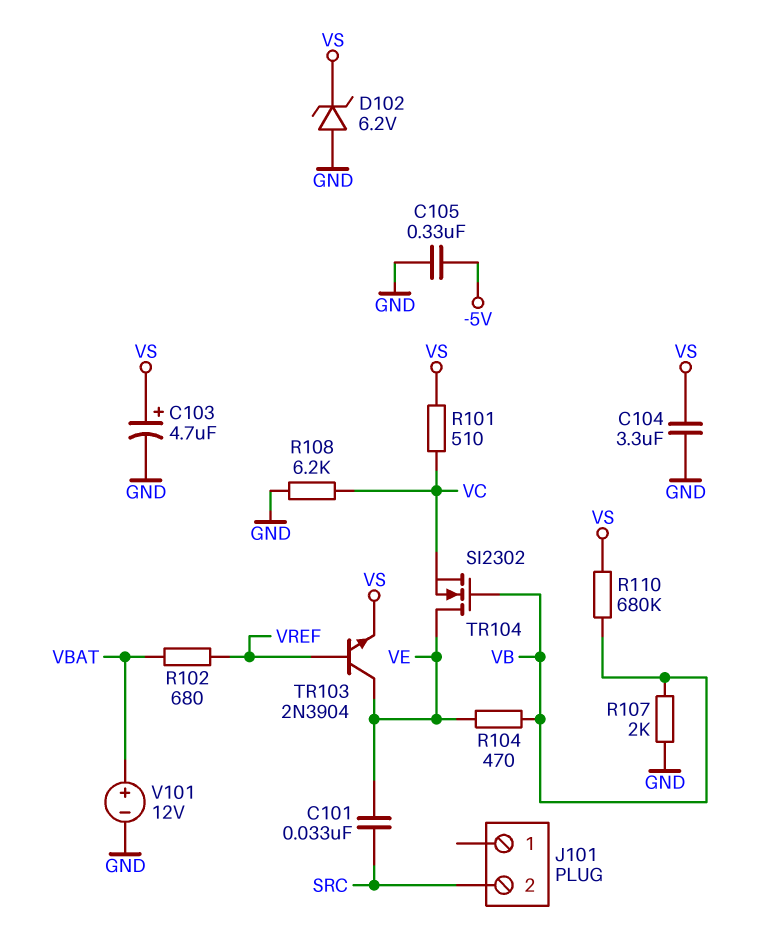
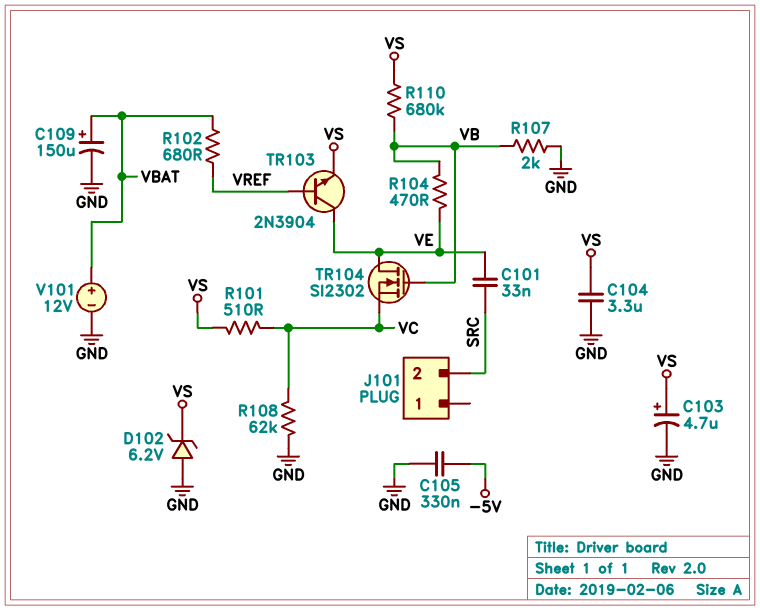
C109: none -> 150uF (plus VBAT, minus GND)
R108: 6.2k (GND, VC) -> 62k (GND, VC)

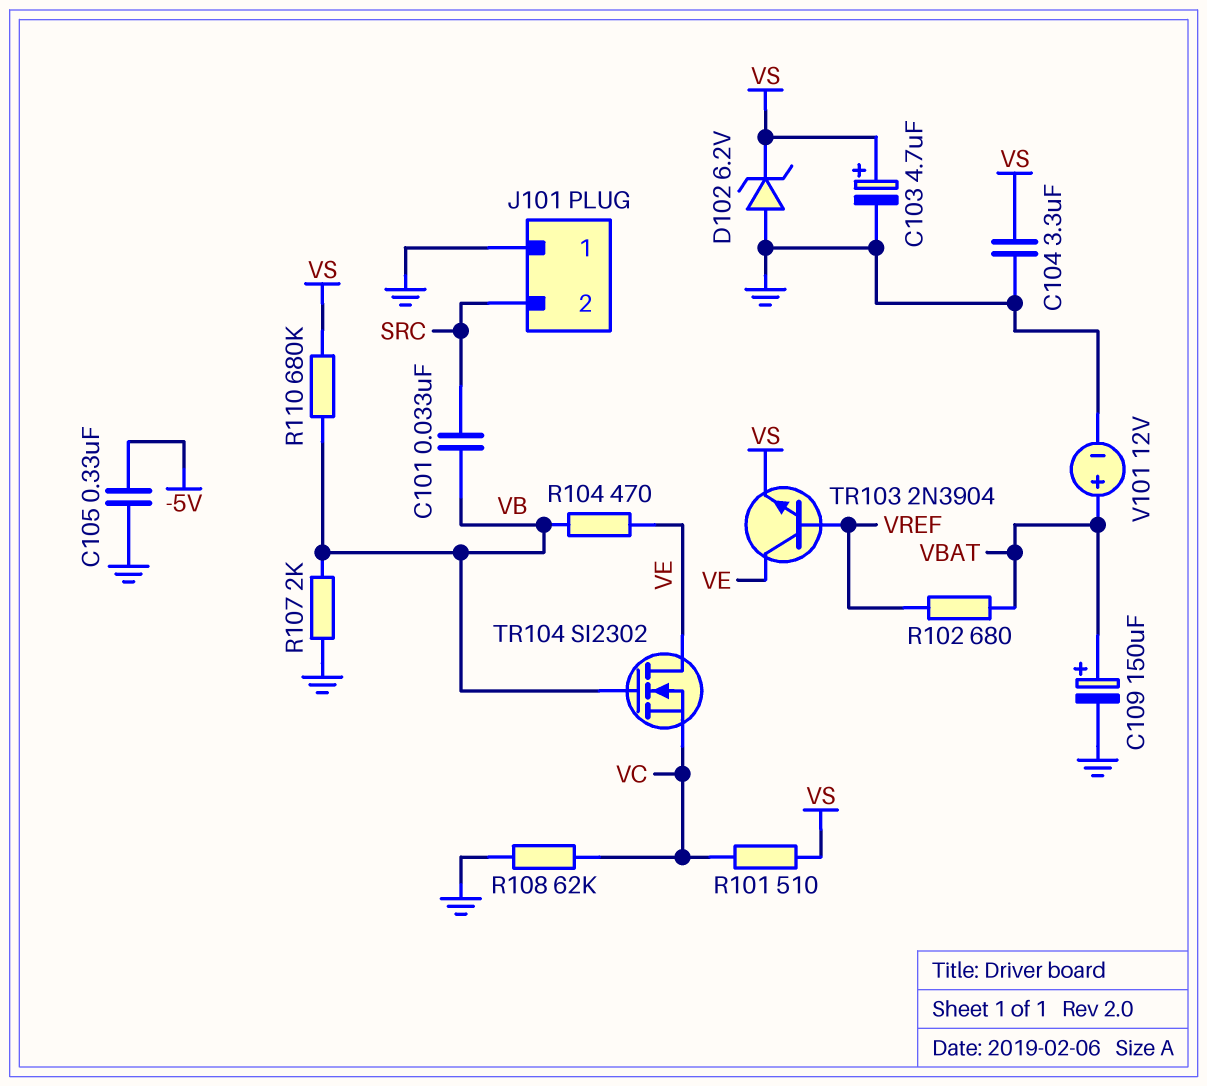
C101: 33nF (SRC, VE) -> 33nF (SRC, VB)
J101 pin 1: none -> GND

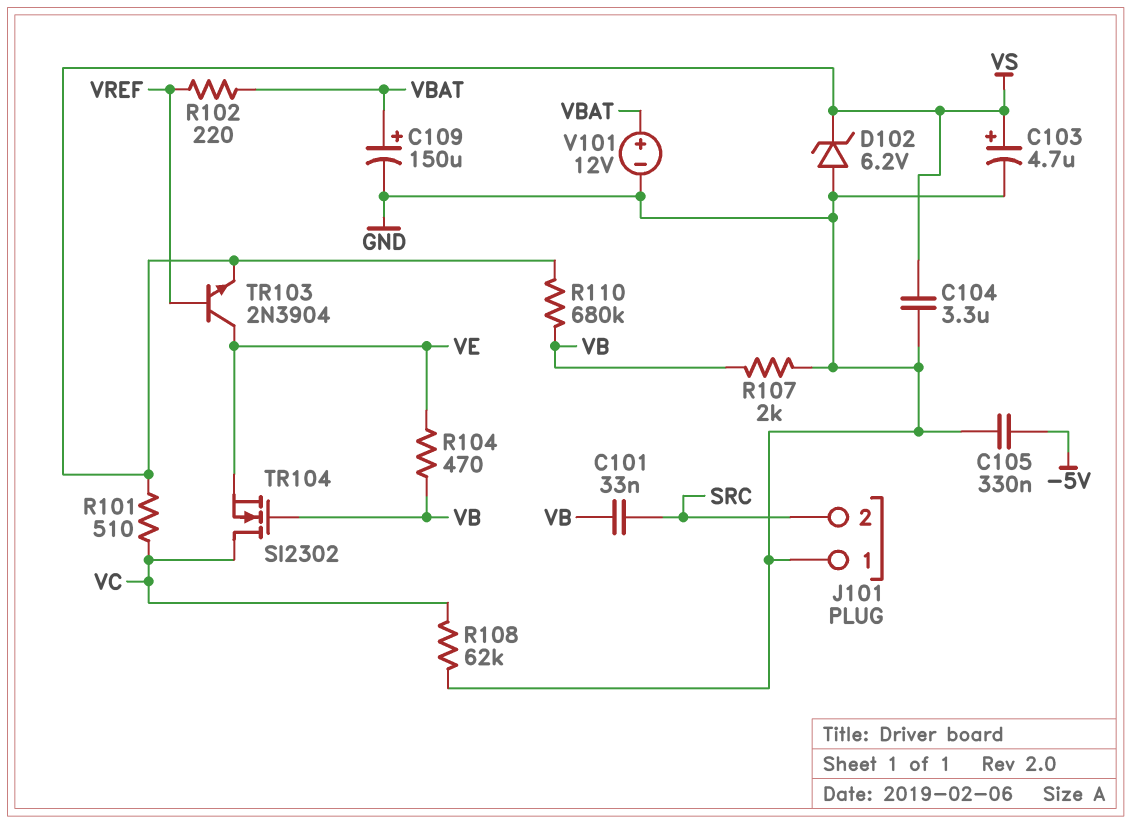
R102: 680 (VBAT, VREF) -> 220 (VBAT, VREF)
TR104: NMOS SI2302 (G VB, D VE, S VC) -> NMOS SI2302 (G VB, D VC, S VE)

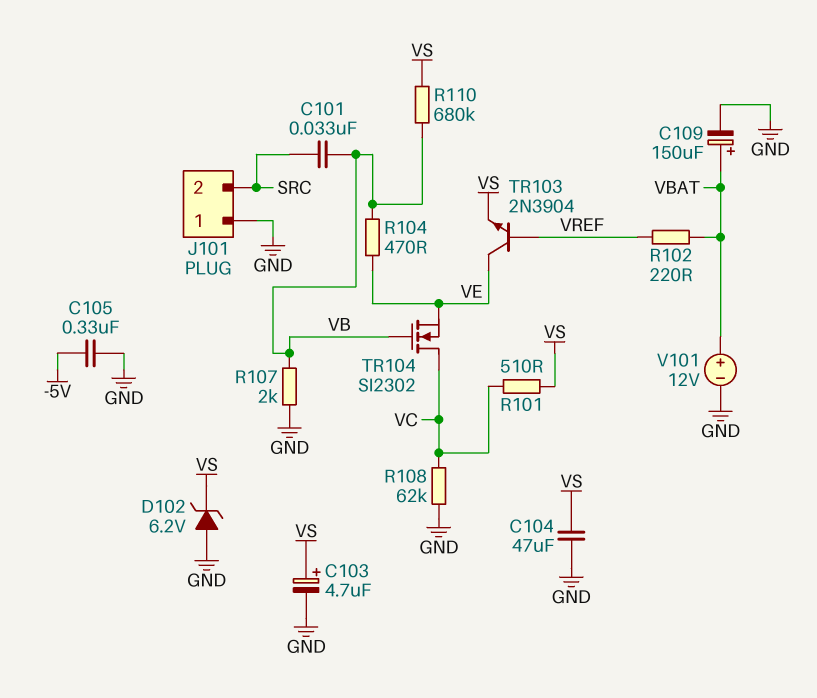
C104: 3.3uF (GND, VS) -> 47uF (GND, VS)

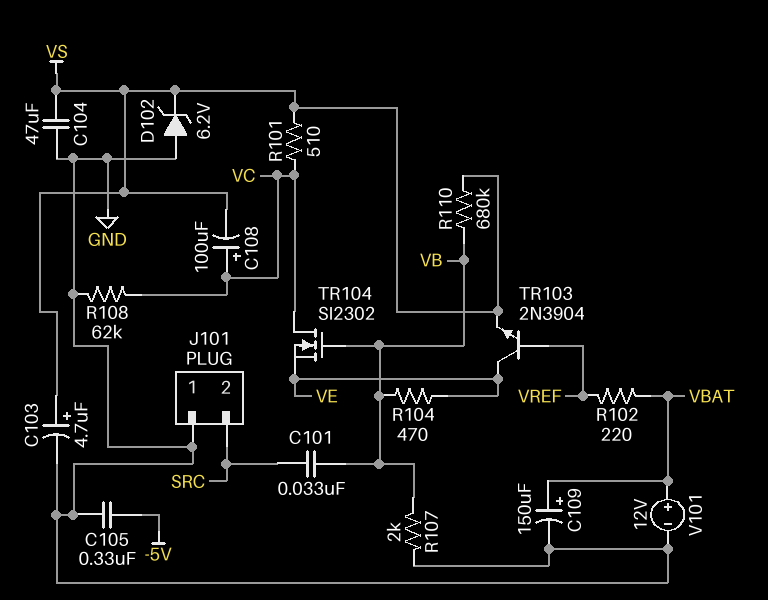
C108: none -> 100uF (plus VC, minus VS)

